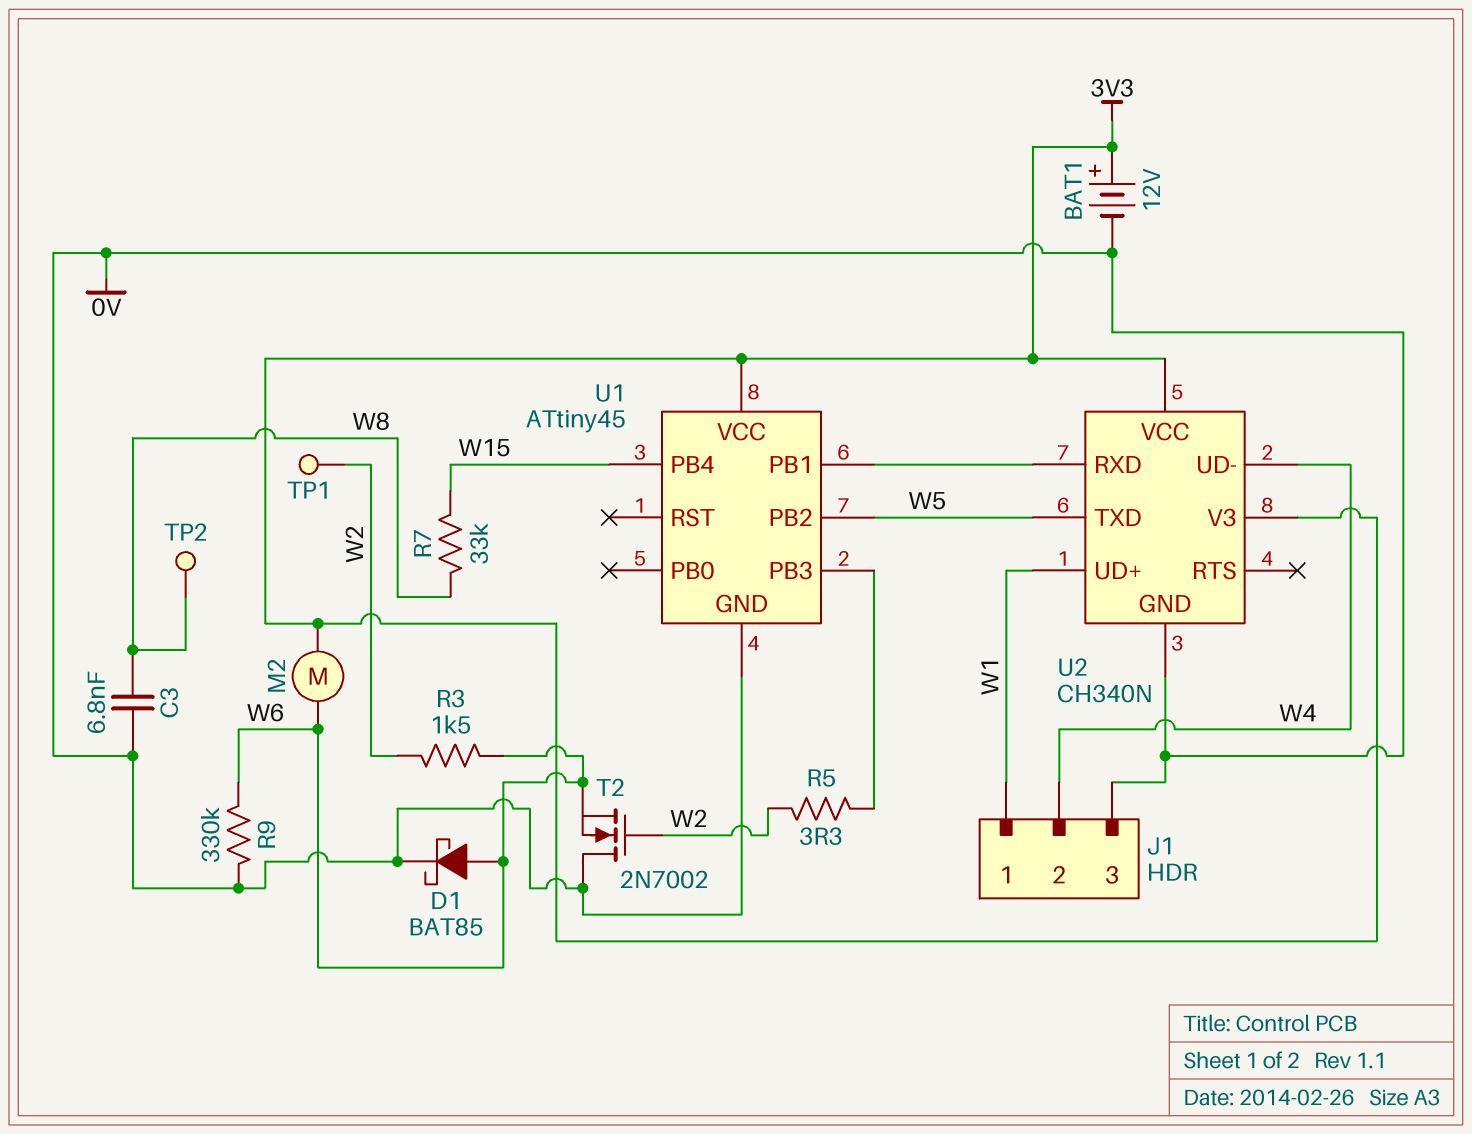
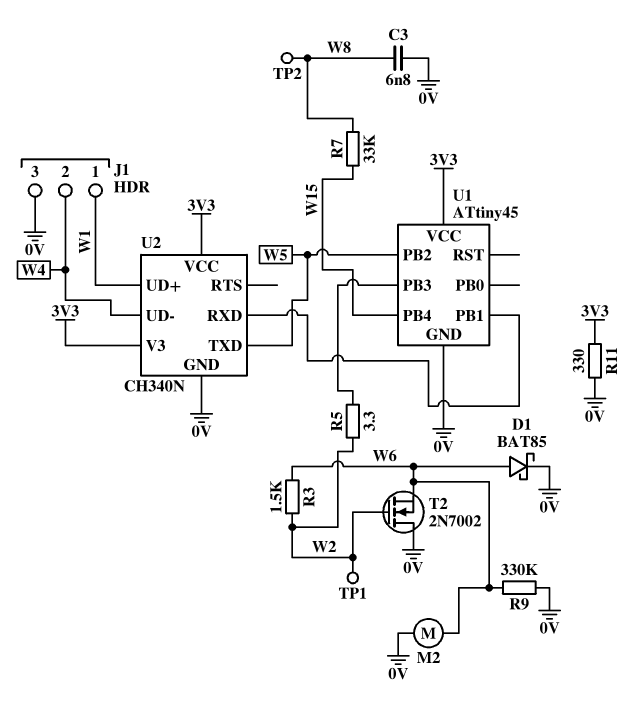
BAT1: 12V (plus 3V3, minus 0V) -> none
M2: motor (3V3, W6) -> motor (0V, W6)
R11: none -> 330 (0V, 3V3)

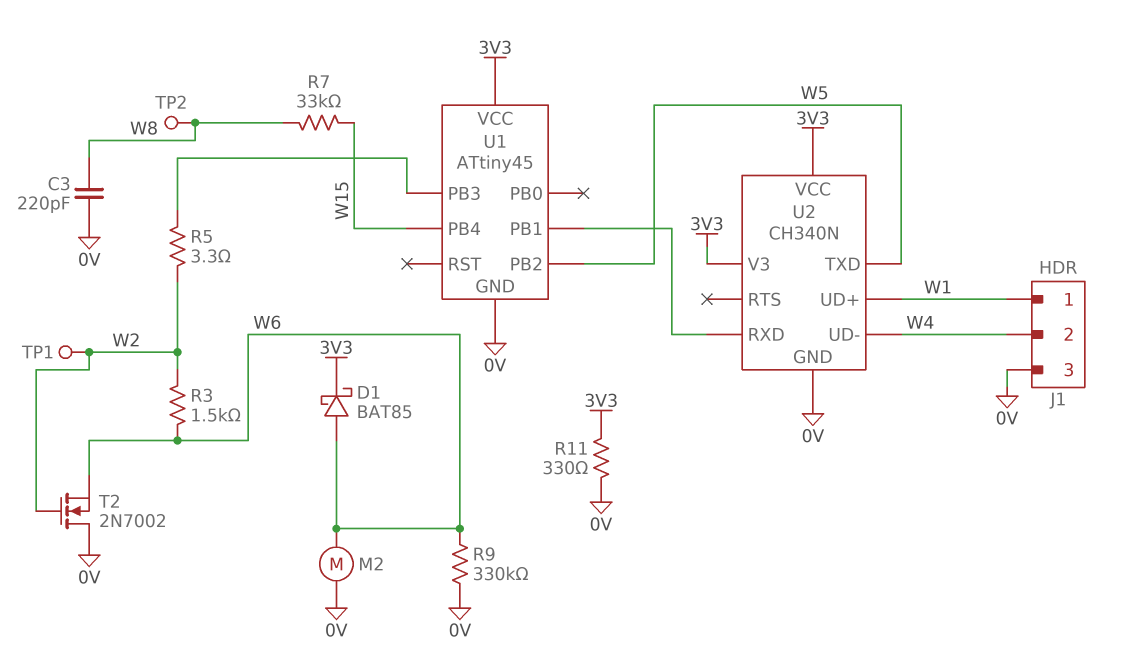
C3: 6.8nF (0V, W8) -> 220pF (0V, W8)
D1: schottky BAT85 (A W6, K 0V) -> schottky BAT85 (A W6, K 3V3)

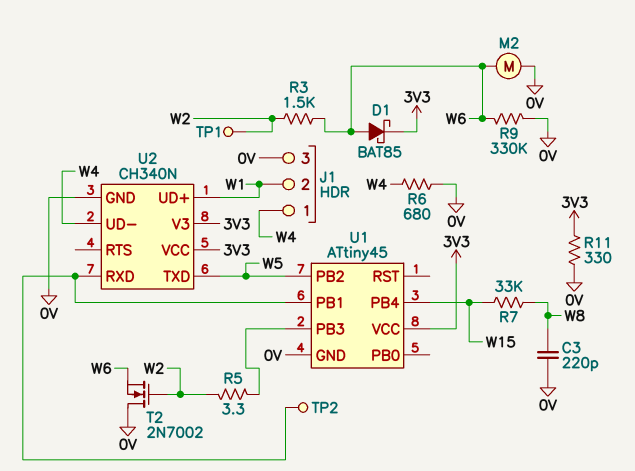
J1 pin 1: W1 -> W4
J1 pin 2: W4 -> W1
R6: none -> 680 (0V, W4)
TP2: test point (W8) -> test point (U1/PB1)

